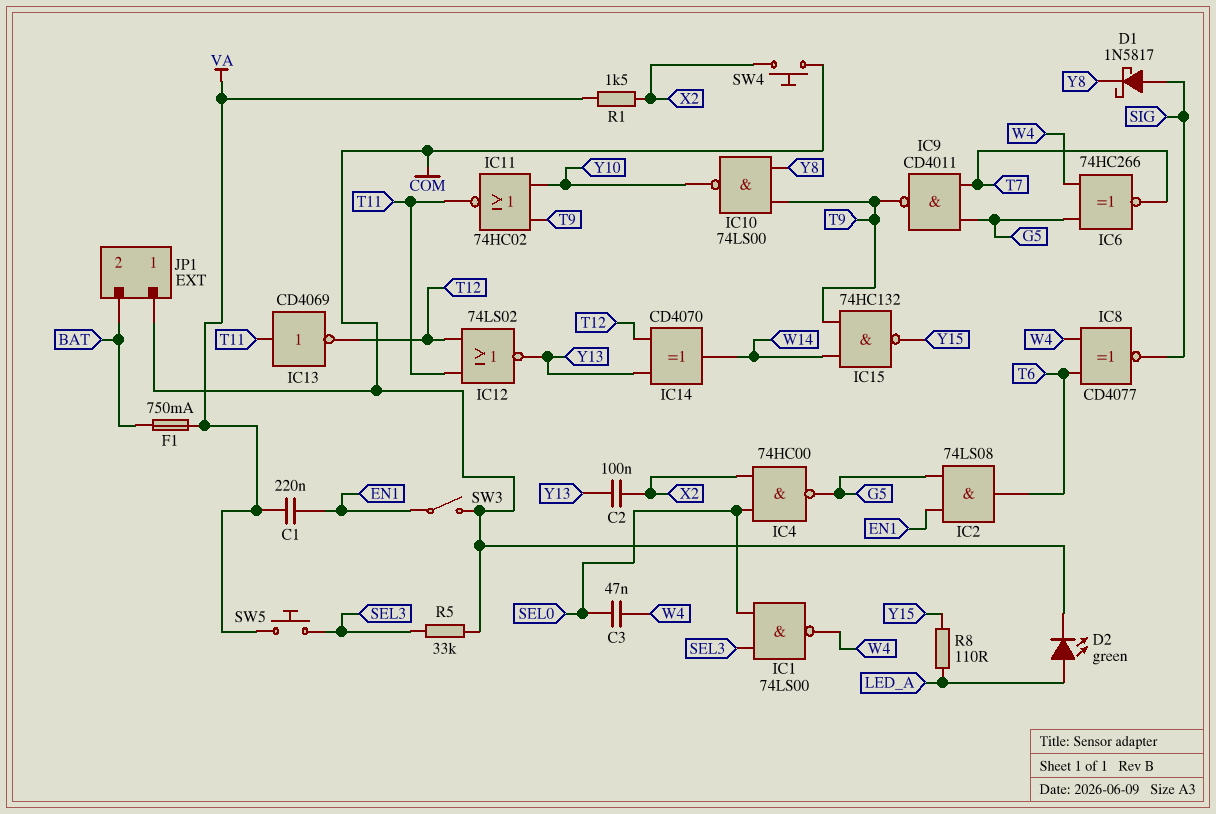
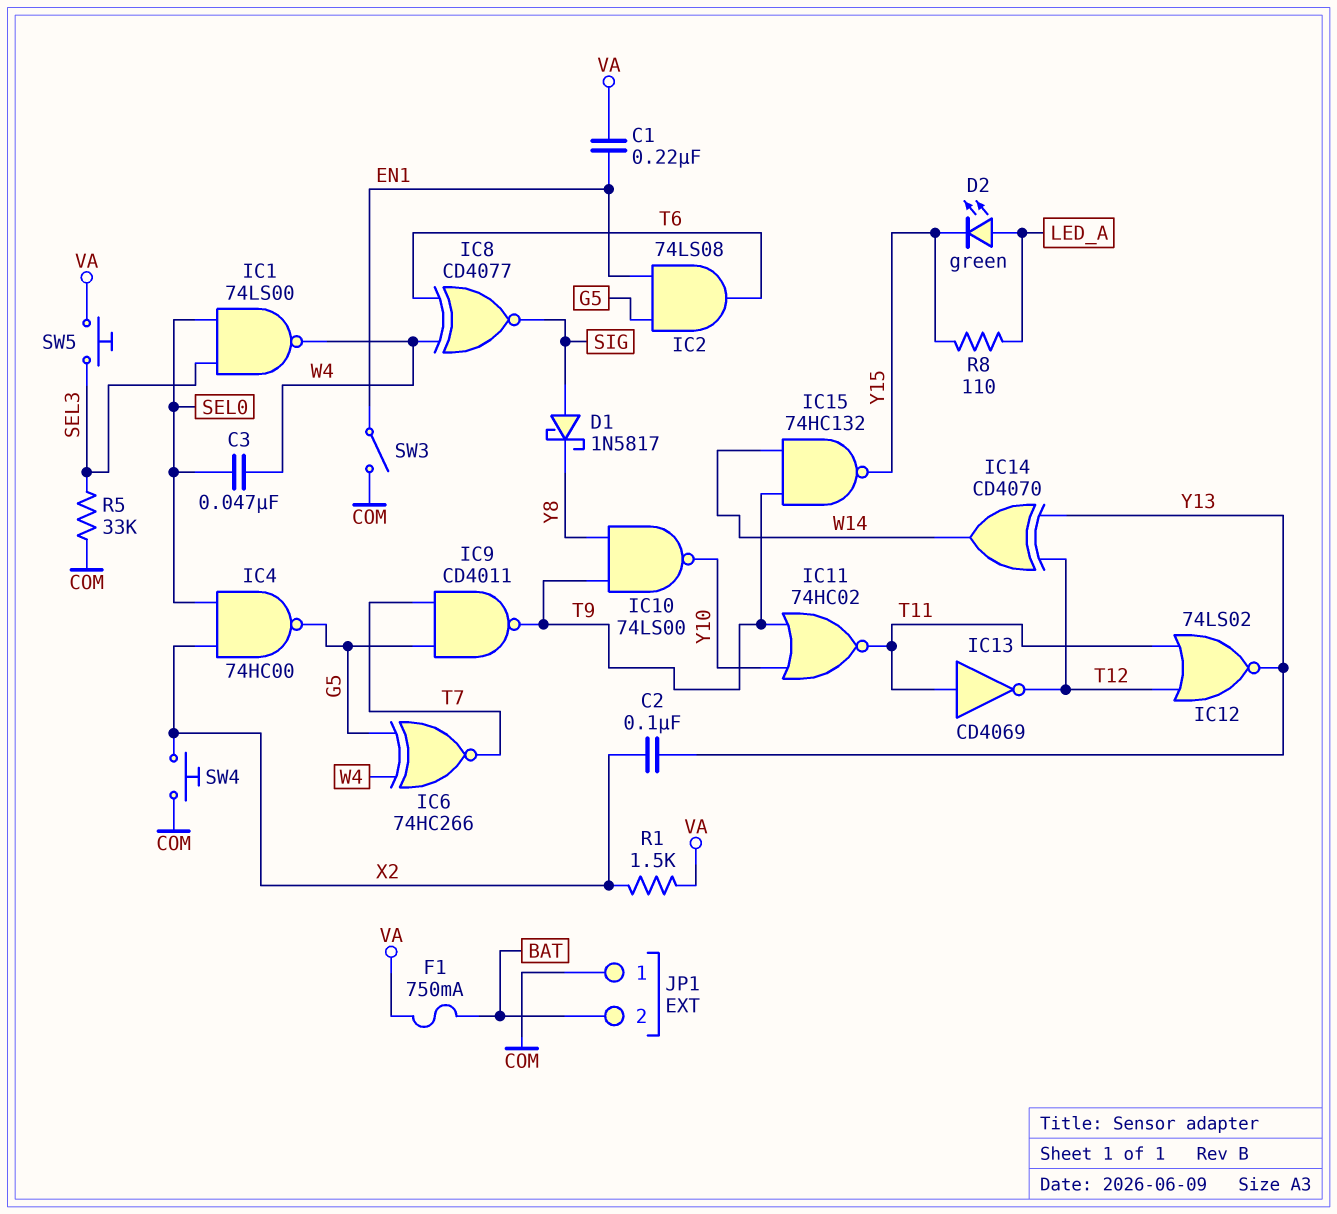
D2: LED green (A LED_A, K COM) -> LED green (A LED_A, K Y15)

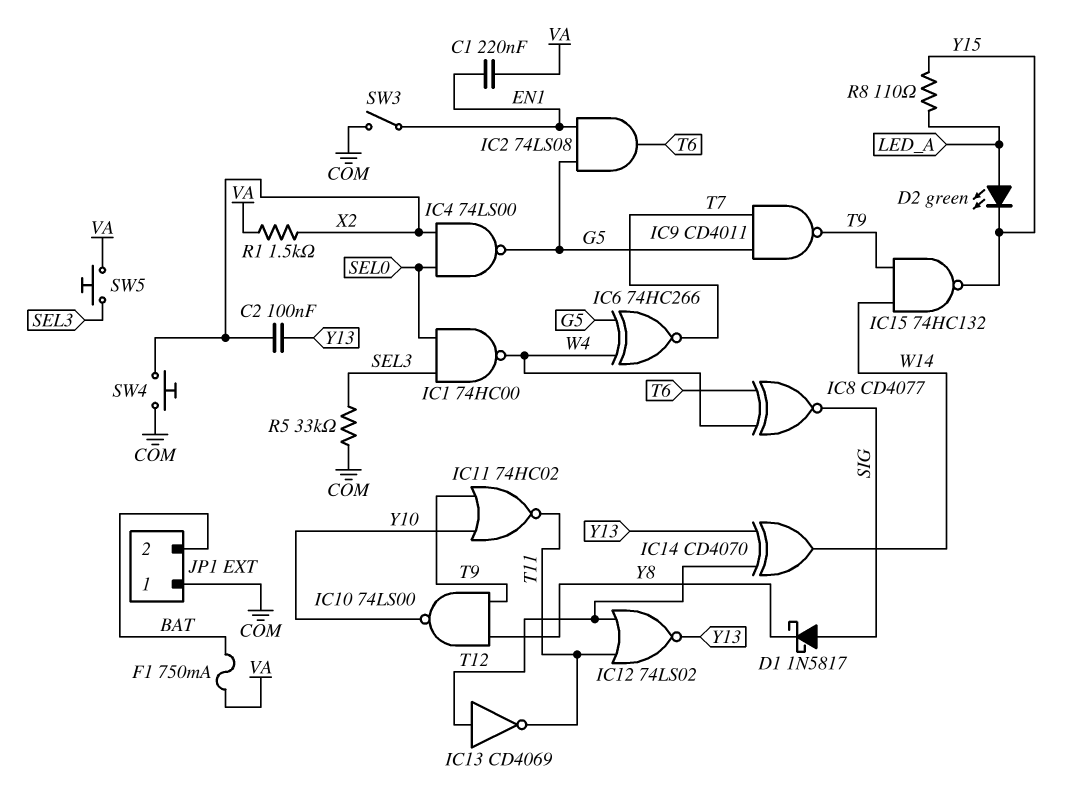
C3: 47nF (SEL0, W4) -> none
IC1: NAND 74LS00 (in SEL0, in SEL3, out W4) -> NAND 74HC00 (in SEL0, in SEL3, out W4)
IC4: NAND 74HC00 (in SEL0, in X2, out G5) -> NAND 74LS00 (in SEL0, in X2, out G5)
IC13: NOT CD4069 (in T11, out T12) -> NOT CD4069 (in T12, out T11)

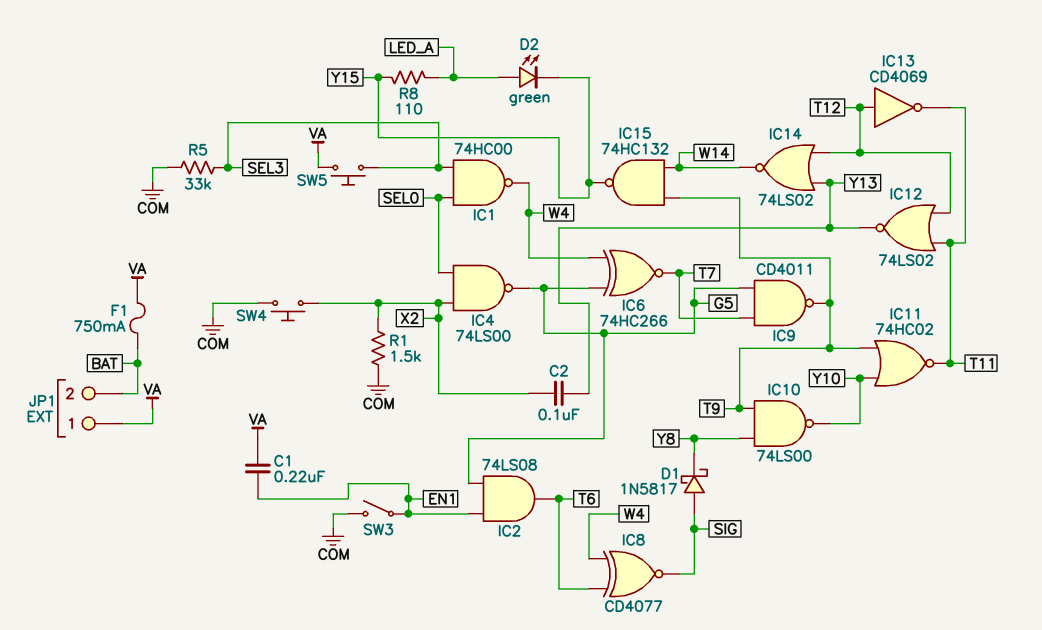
IC14: XOR CD4070 (in T12, in Y13, out W14) -> NOR 74LS02 (in T12, in Y13, out W14)
JP1 pin 1: COM -> VA
R1: 1.5k (VA, X2) -> 1.5k (COM, X2)

